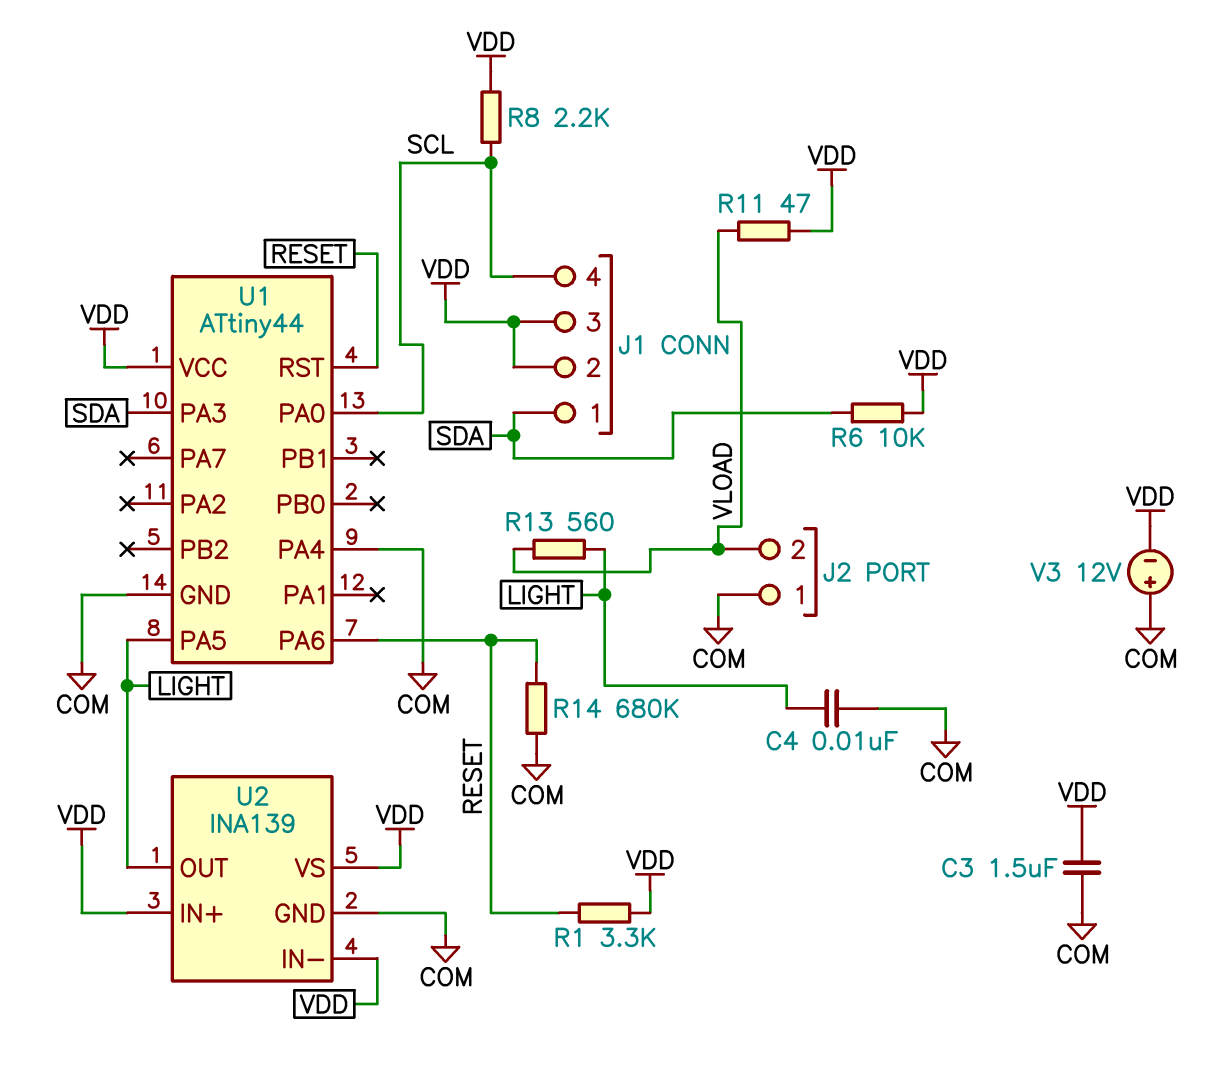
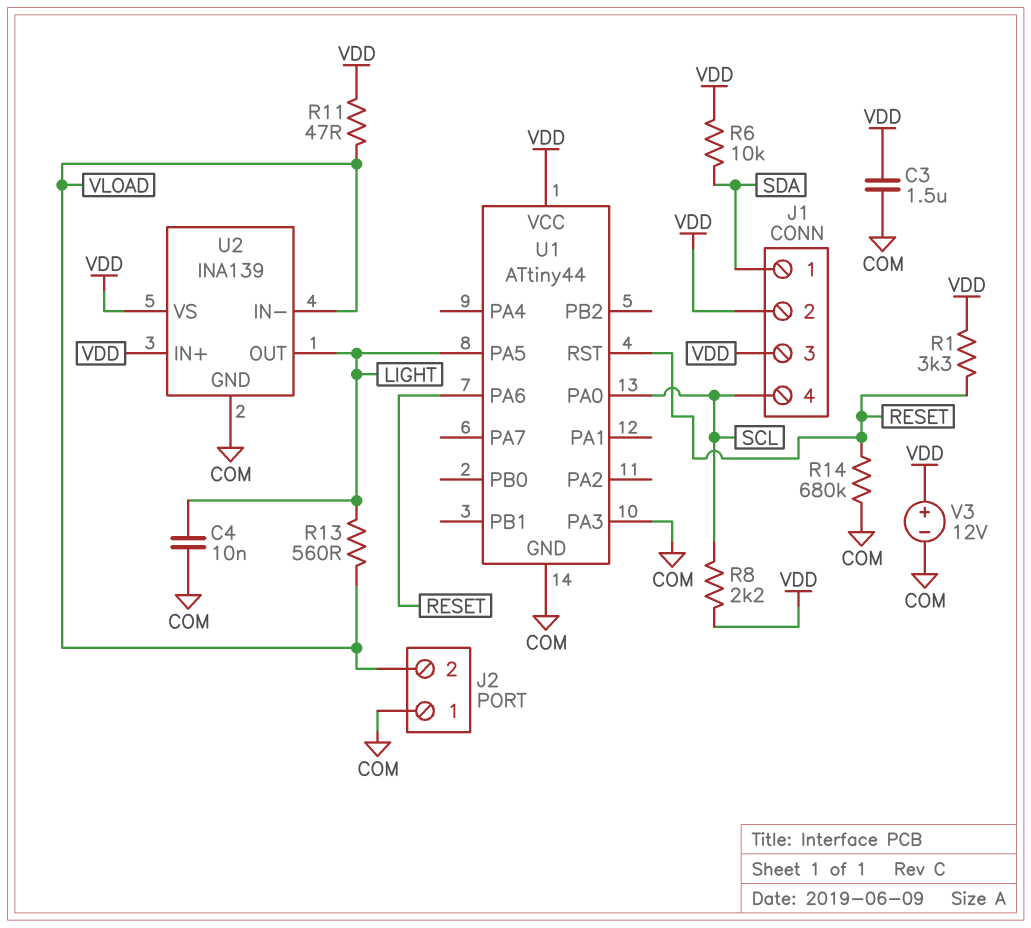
U1 pin PA3: SDA -> COM
U1 pin PA4: COM -> none
U2 pin IN-: VDD -> VLOAD
V3: 12V (plus COM, minus VDD) -> 12V (plus VDD, minus COM)

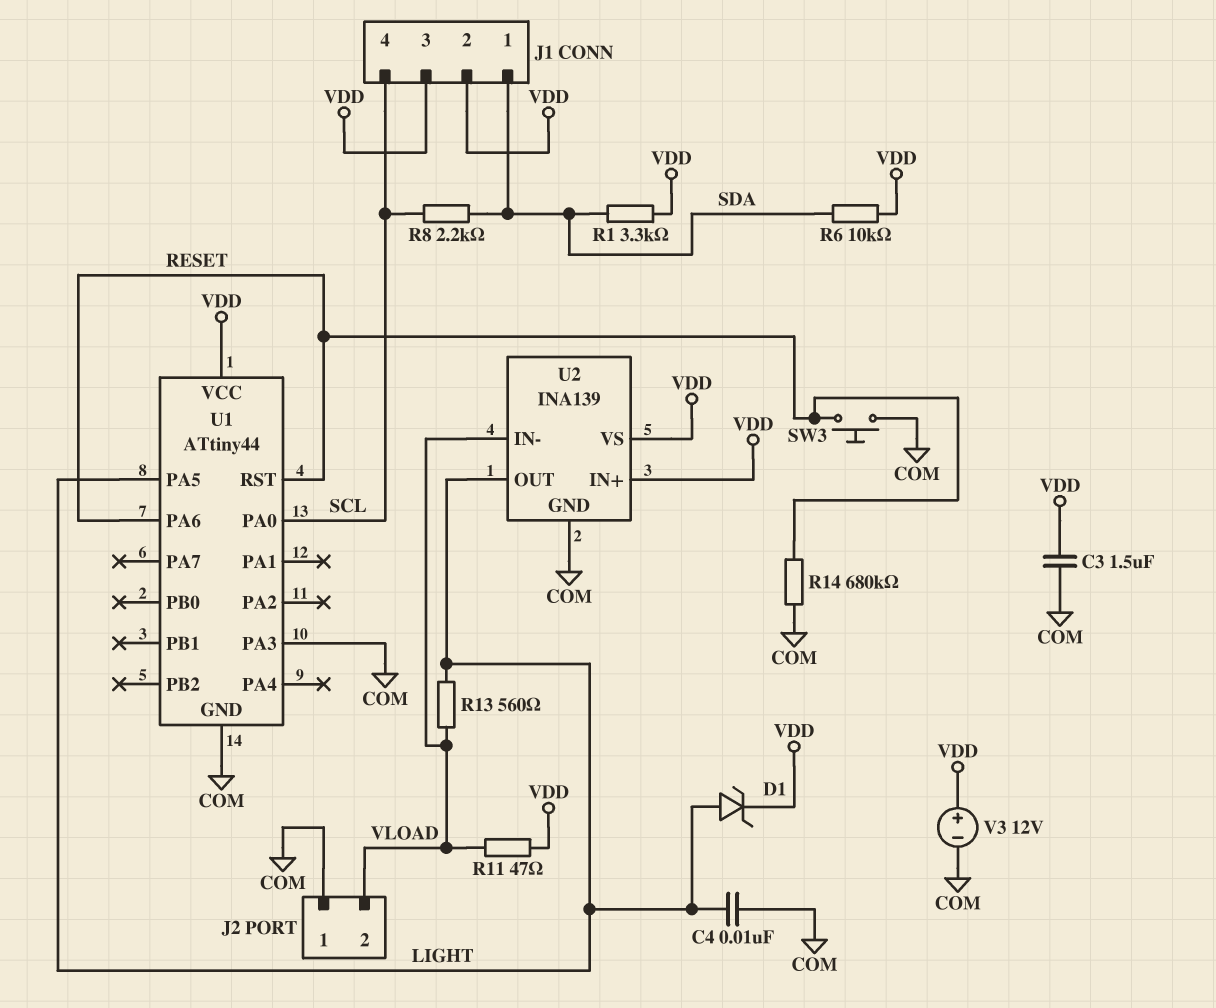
D1: none -> zener (A LIGHT, K VDD)
R1: 3.3k (RESET, VDD) -> 3.3k (SDA, VDD)
R8: 2.2k (SCL, VDD) -> 2.2k (SCL, SDA)
SW3: none -> button (COM, RESET)

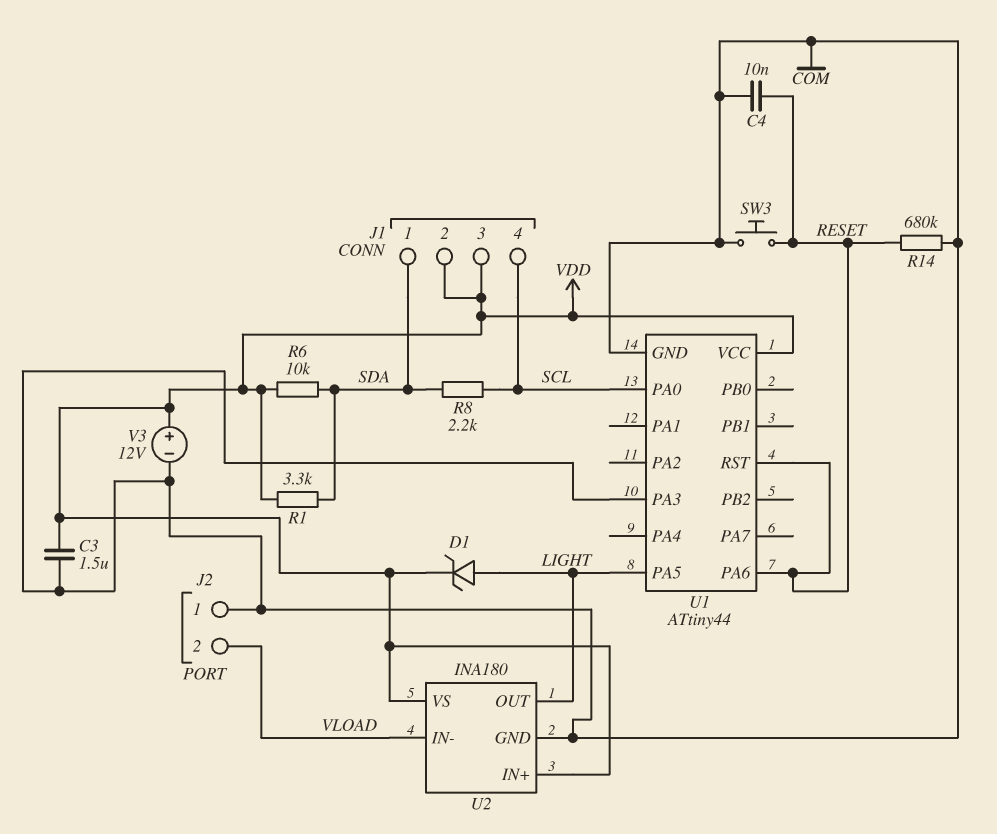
C4: 10nF (COM, LIGHT) -> 10nF (COM, RESET)
R11: 47 (VDD, VLOAD) -> none
R13: 560 (LIGHT, VLOAD) -> none
U2: INA139 -> INA180

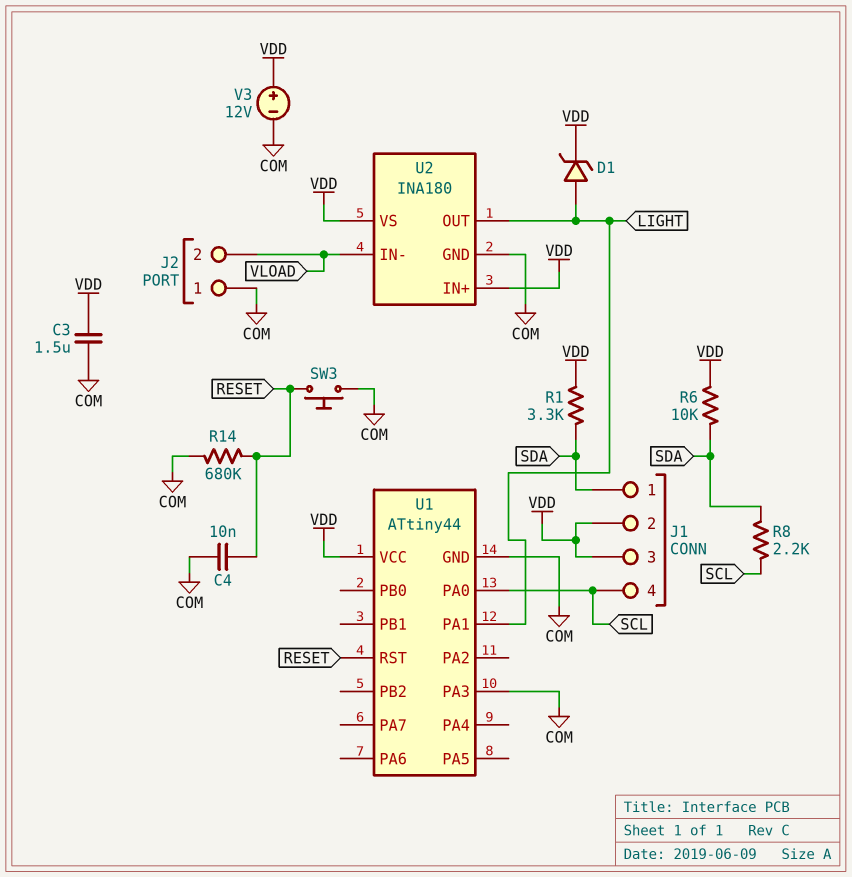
U1 pin PA1: none -> LIGHT
U1 pin PA5: LIGHT -> none
U1 pin PA6: RESET -> none

